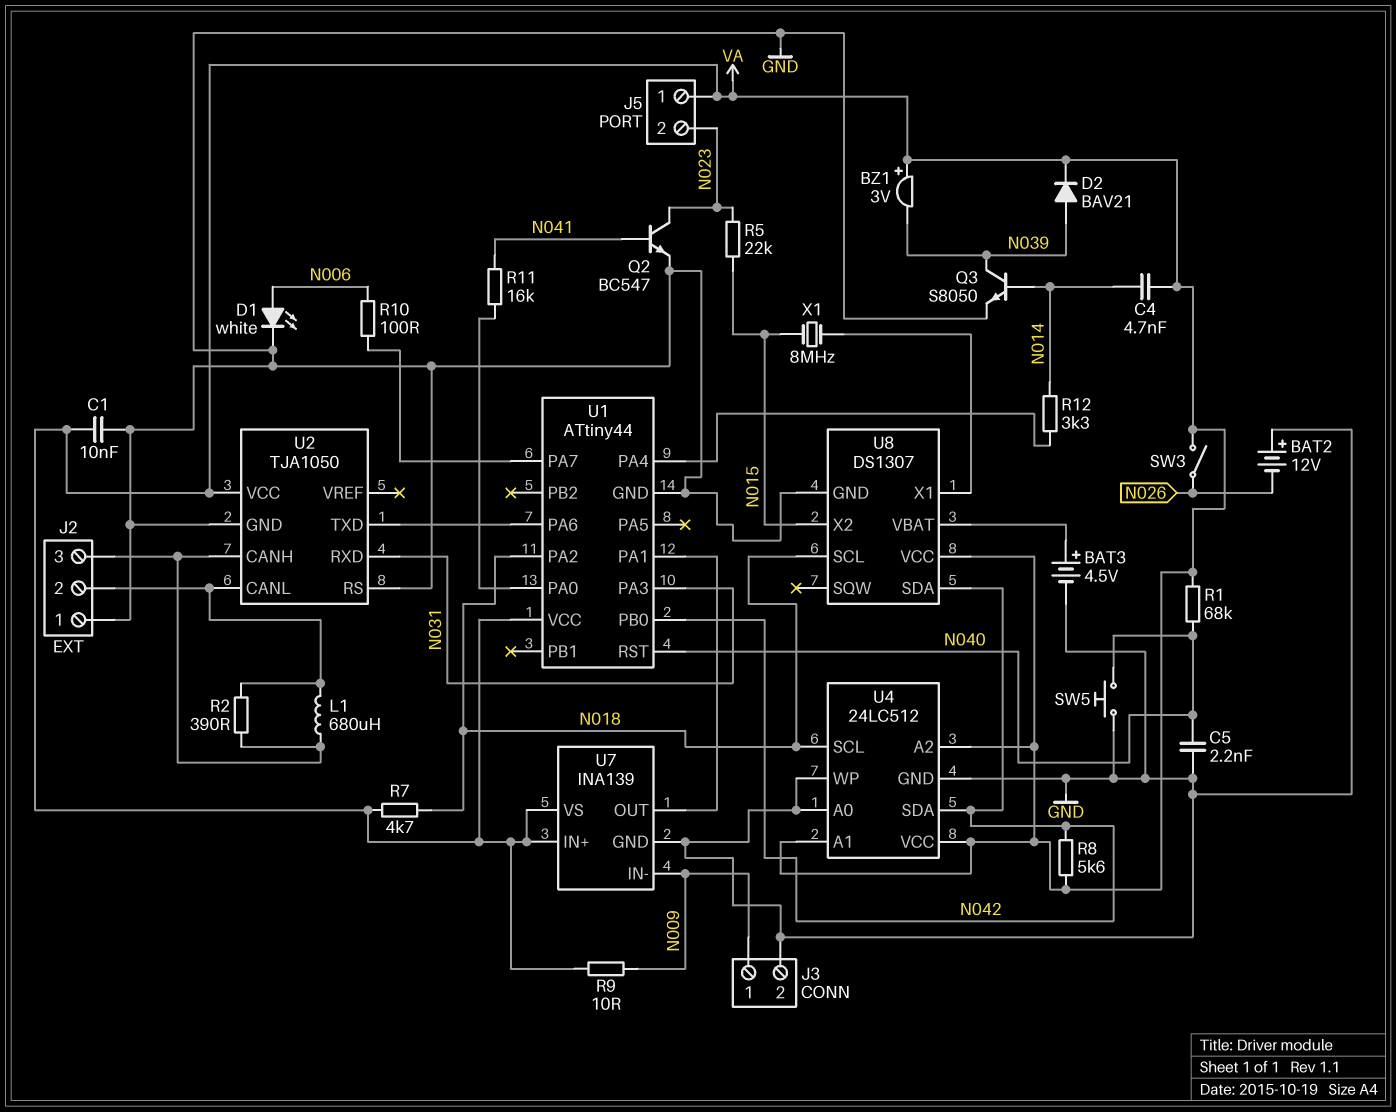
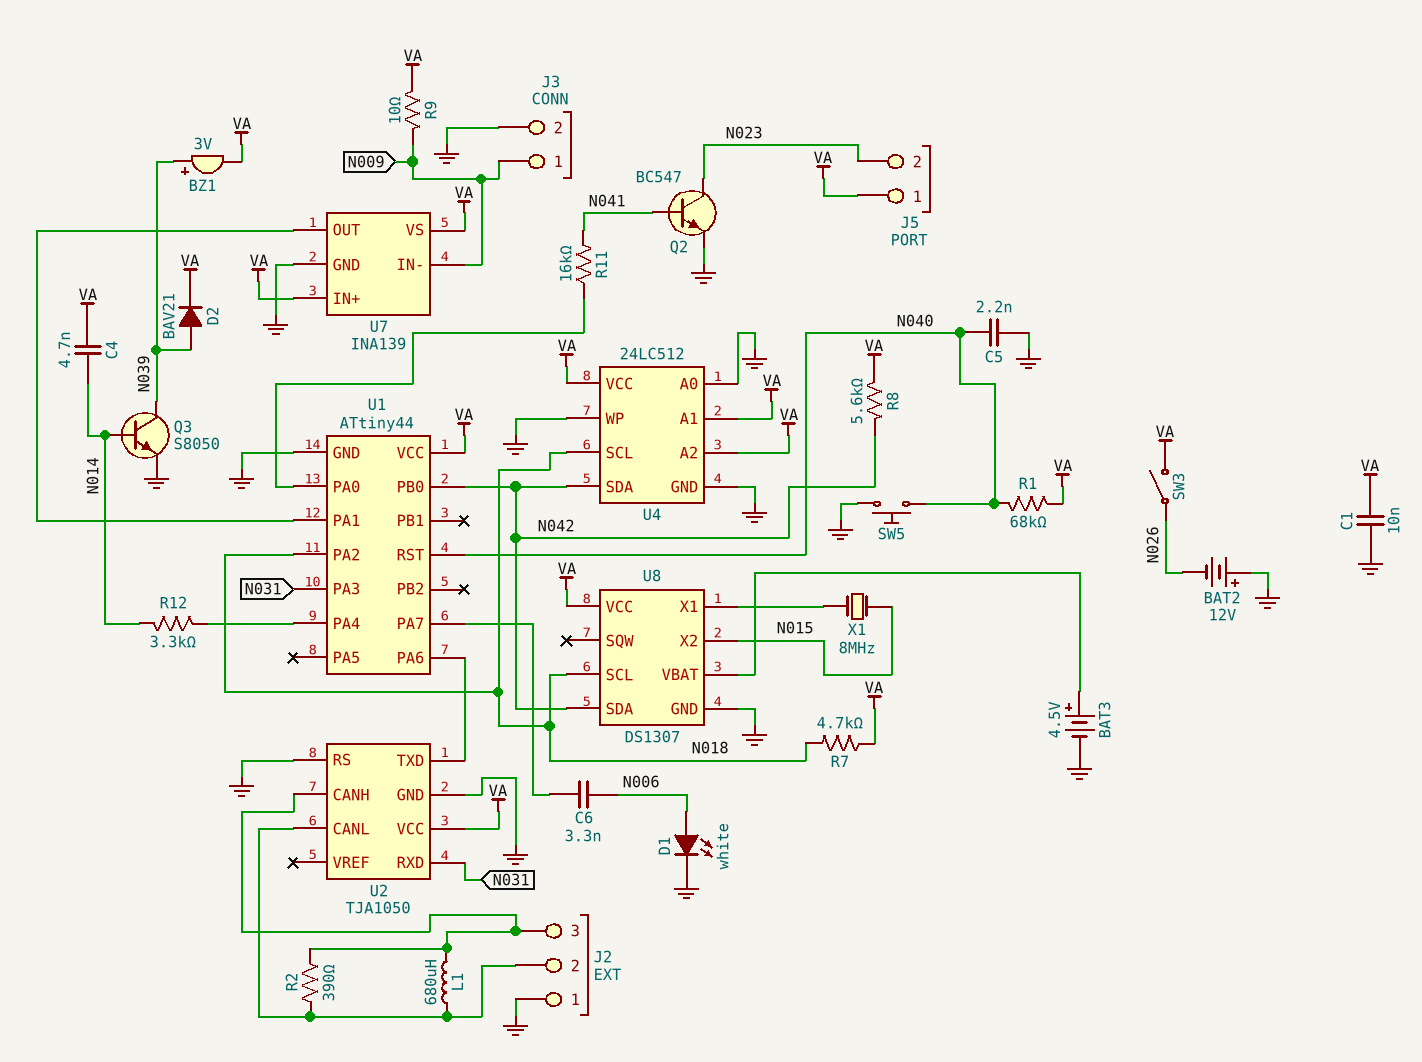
BZ1: buzzer 3V (plus VA, minus N039) -> buzzer 3V (plus N039, minus VA)
C6: none -> 3.3nF (N006, U1/PA7)
R5: 22k (N015, N023) -> none
R10: 100 (N006, U1/PA7) -> none

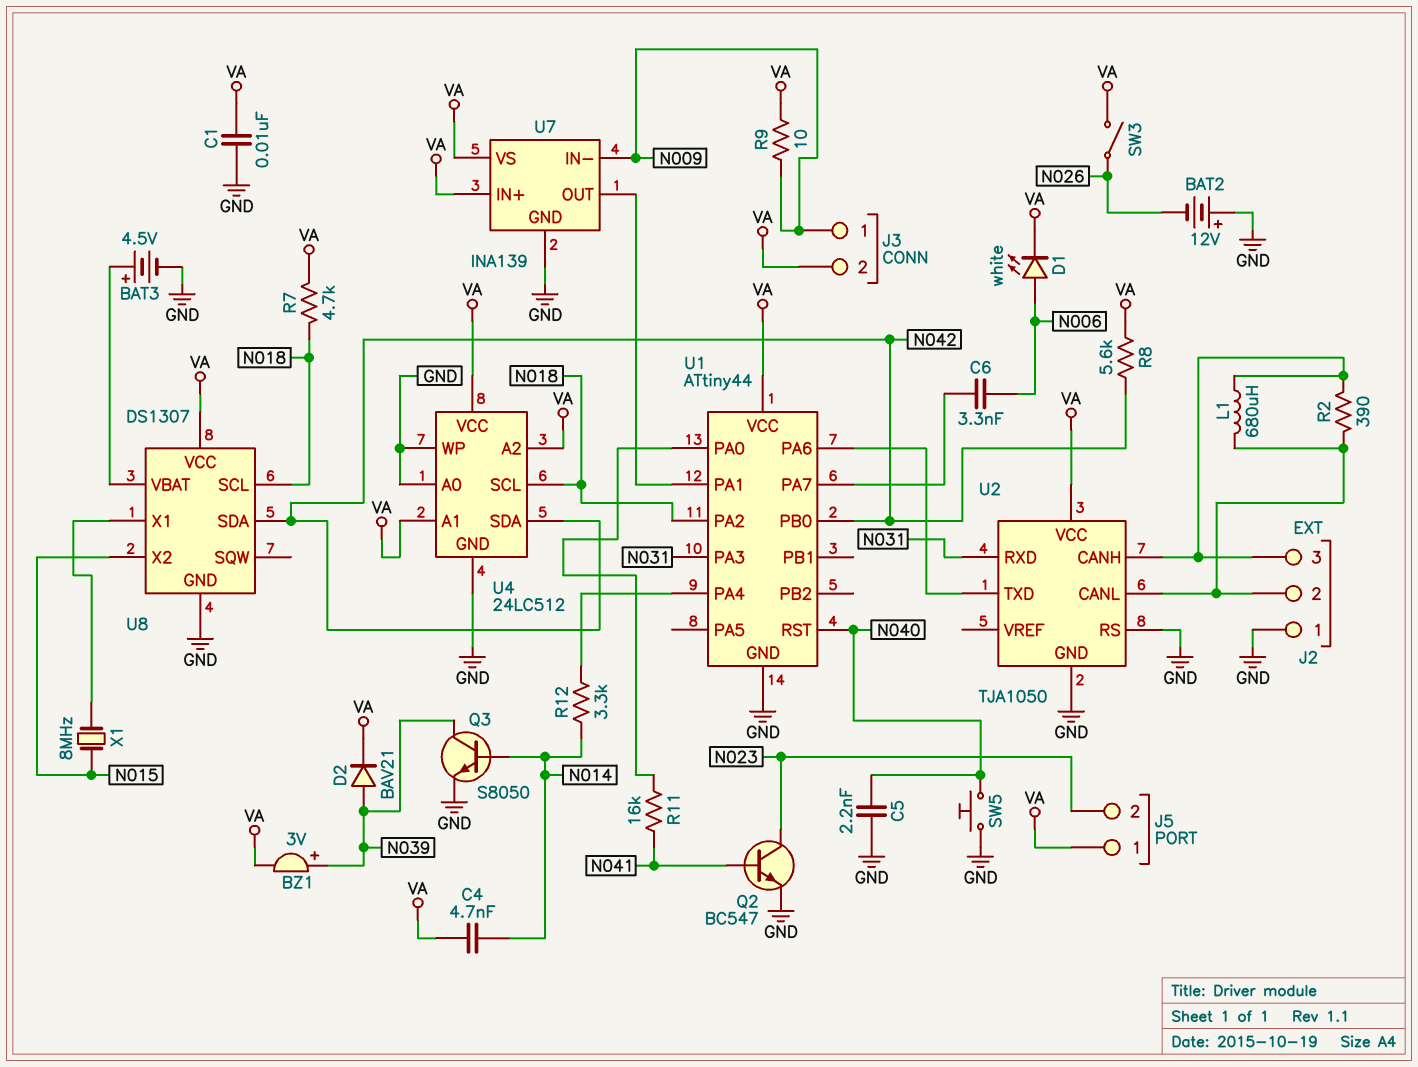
D1: LED white (A N006, K GND) -> LED white (A N006, K VA)
J3 pin 2: GND -> VA
R1: 68k (N040, VA) -> none

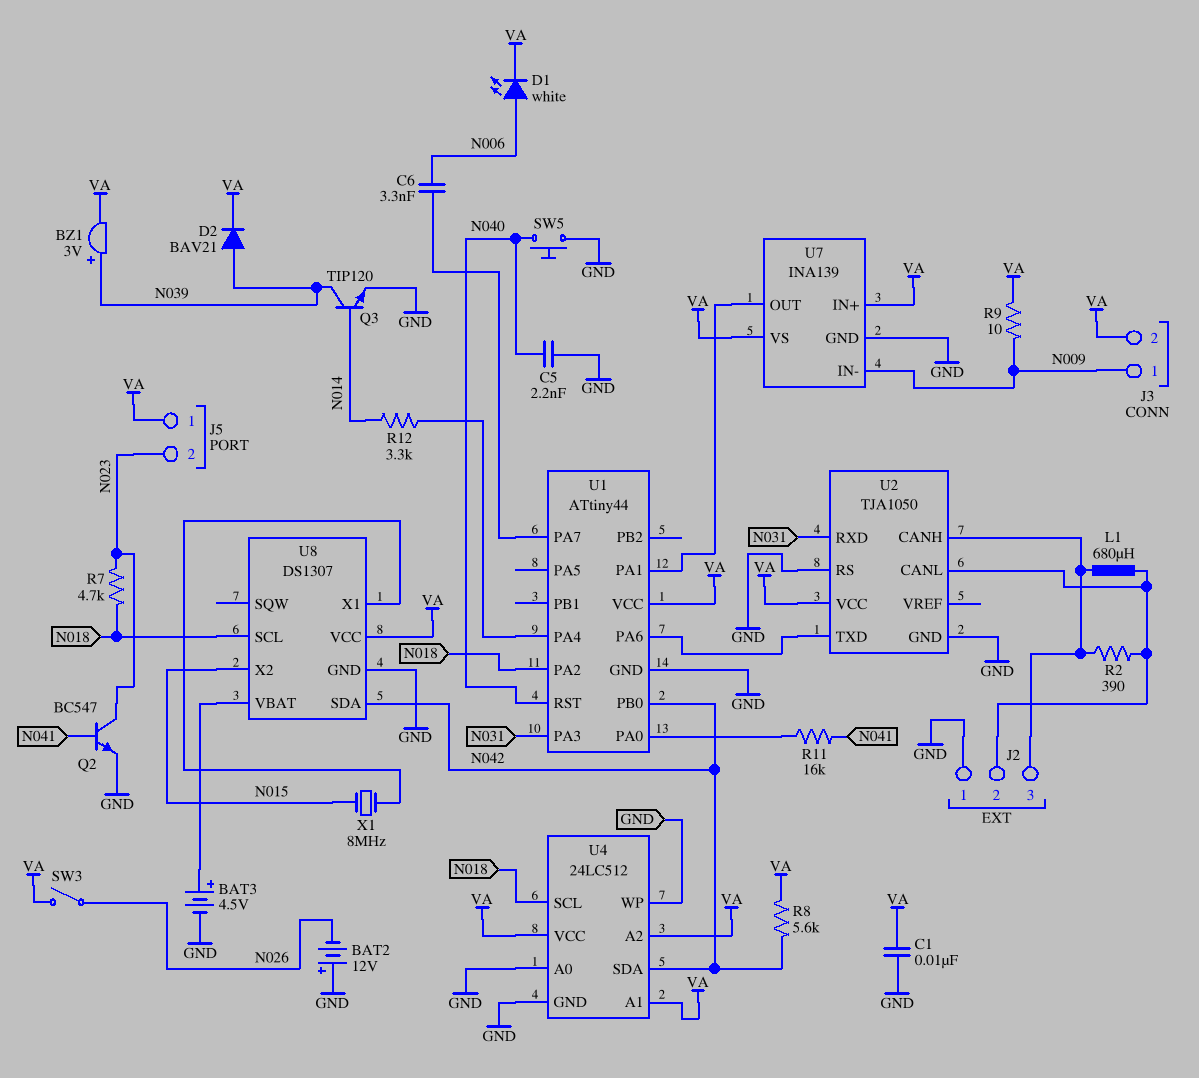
C4: 4.7nF (N014, VA) -> none
Q3: NPN S8050 (B N014, C N039, E GND) -> NPN TIP120 (B N014, C N039, E GND)
R7: 4.7k (N018, VA) -> 4.7k (N018, N023)

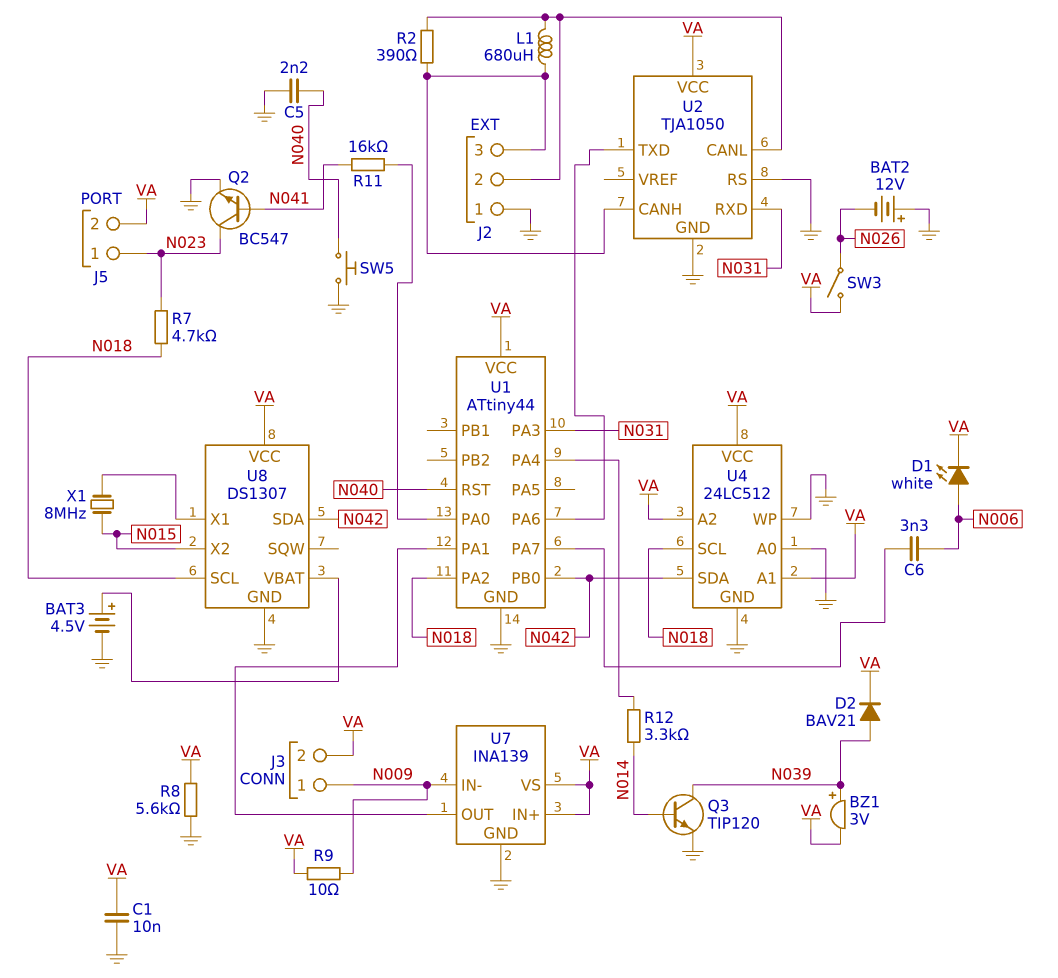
J5 pin 1: VA -> N023
J5 pin 2: N023 -> VA
R8: 5.6k (N042, VA) -> 5.6k (GND, VA)

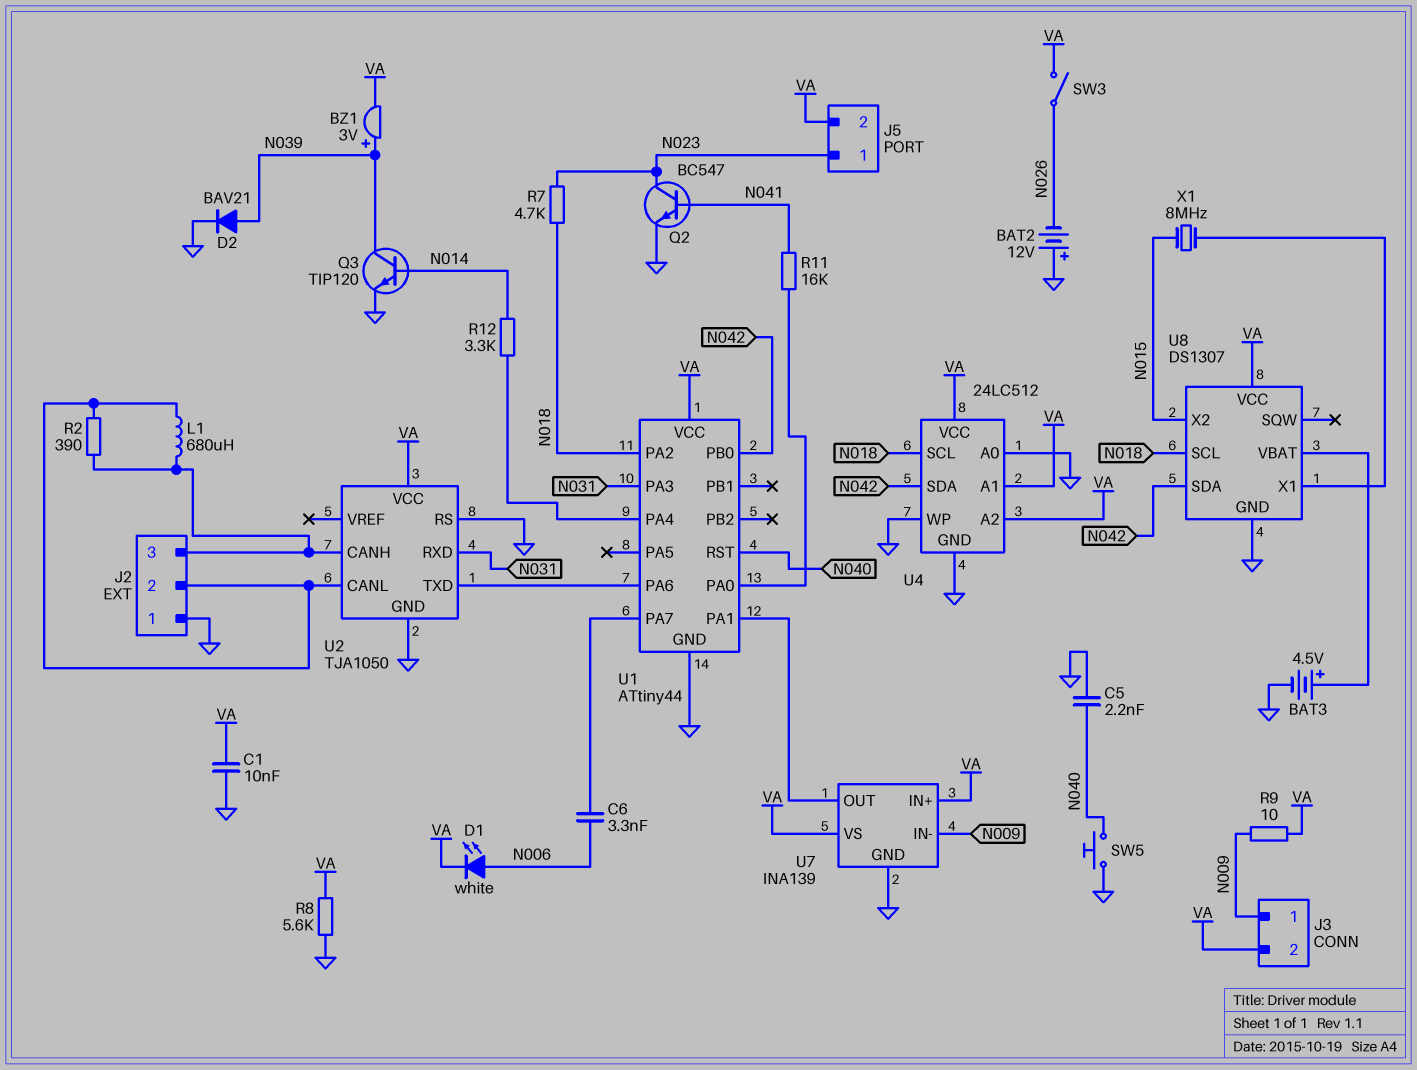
D2: diode BAV21 (A N039, K VA) -> diode BAV21 (A N039, K GND)

